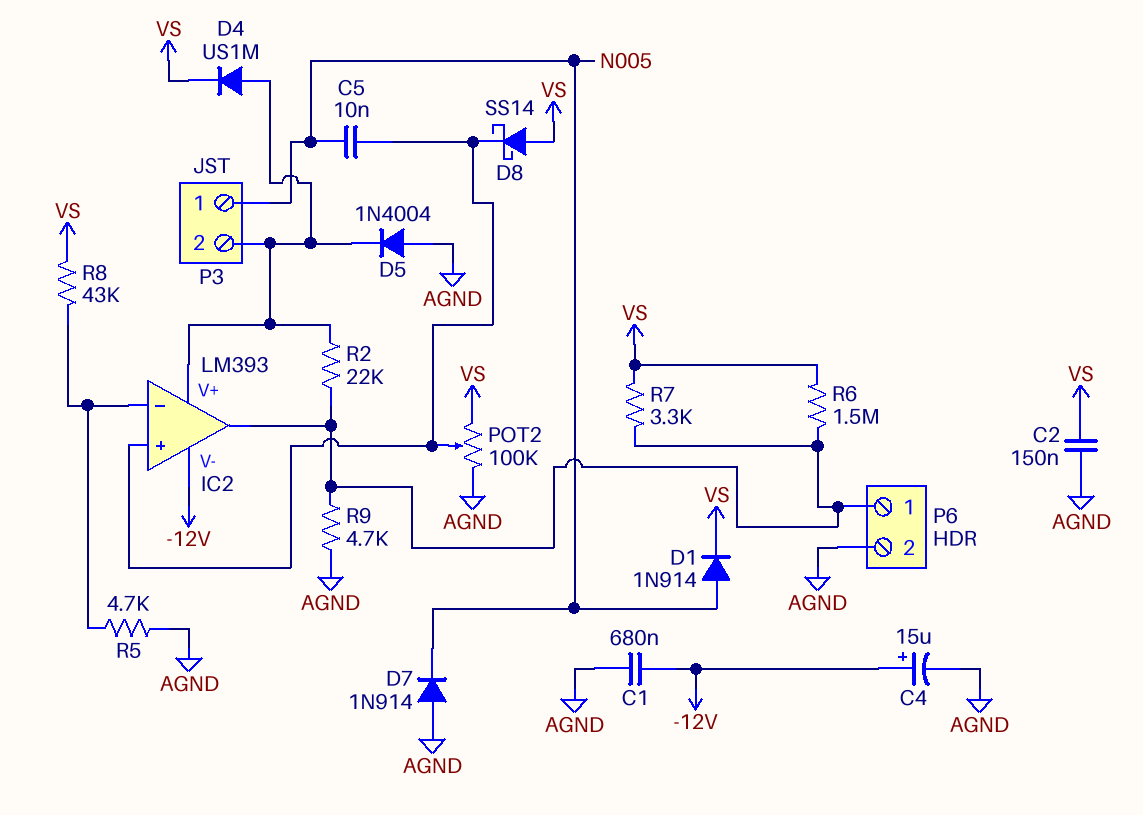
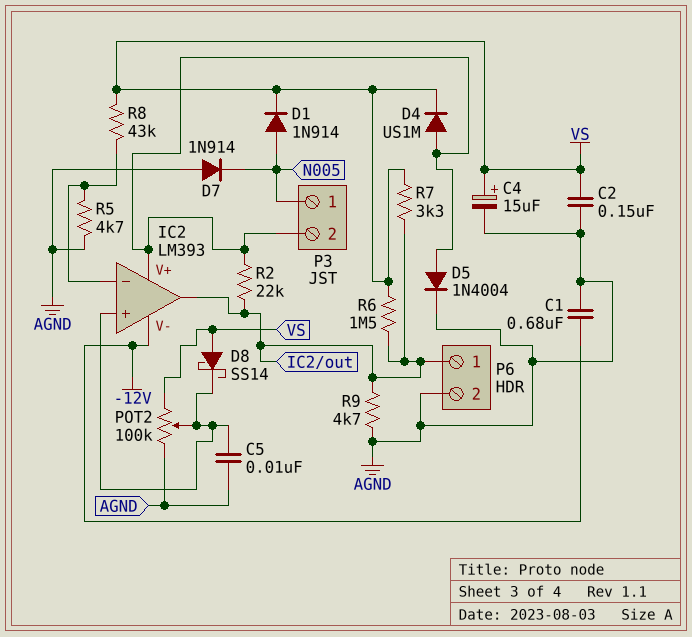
C4: 15uF (plus -12V, minus AGND) -> 15uF (plus VS, minus AGND)
C5: 10nF (IC2/in+, N005) -> 10nF (AGND, IC2/in+)
D5: diode 1N4004 (A AGND, K IC2/V+) -> diode 1N4004 (A IC2/V+, K AGND)

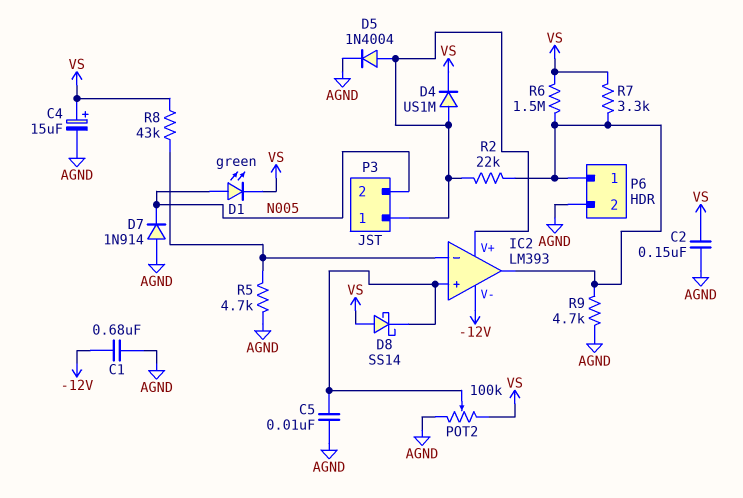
D1: diode 1N914 (A N005, K VS) -> LED green (A N005, K VS)
P3 pin 1: N005 -> IC2/V+
P3 pin 2: IC2/V+ -> N005

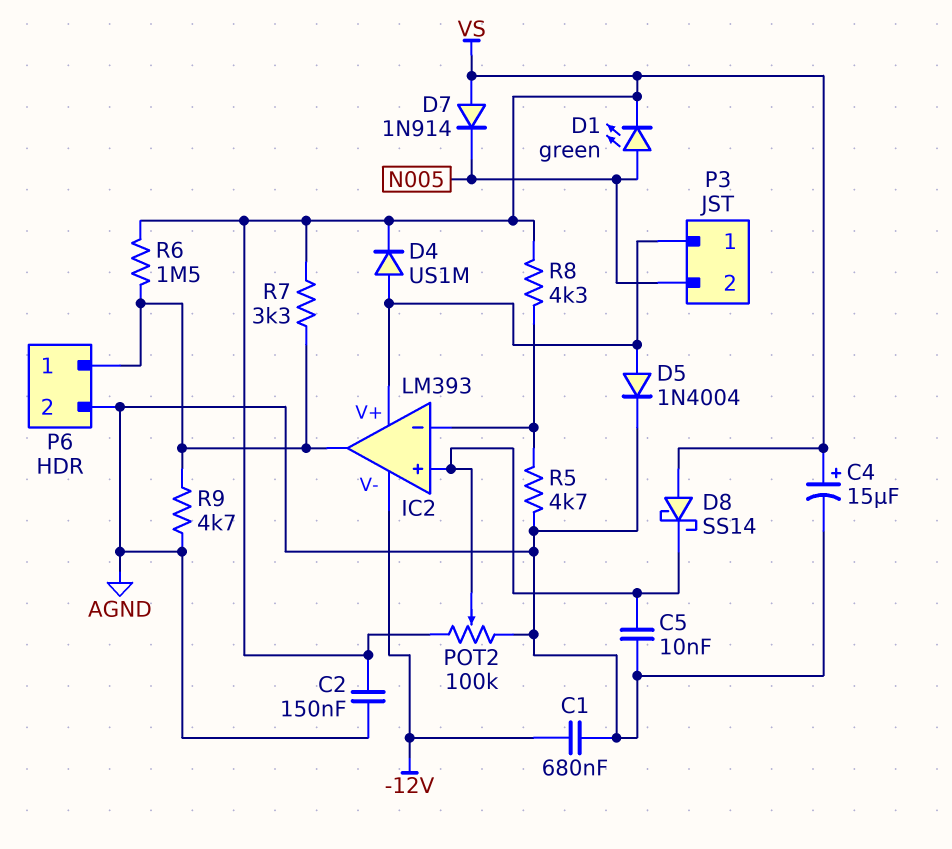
D7: diode 1N914 (A AGND, K N005) -> diode 1N914 (A VS, K N005)
R2: 22k (IC2/V+, IC2/out) -> none
R8: 43k (IC2/in-, VS) -> 4.3k (IC2/in-, VS)

